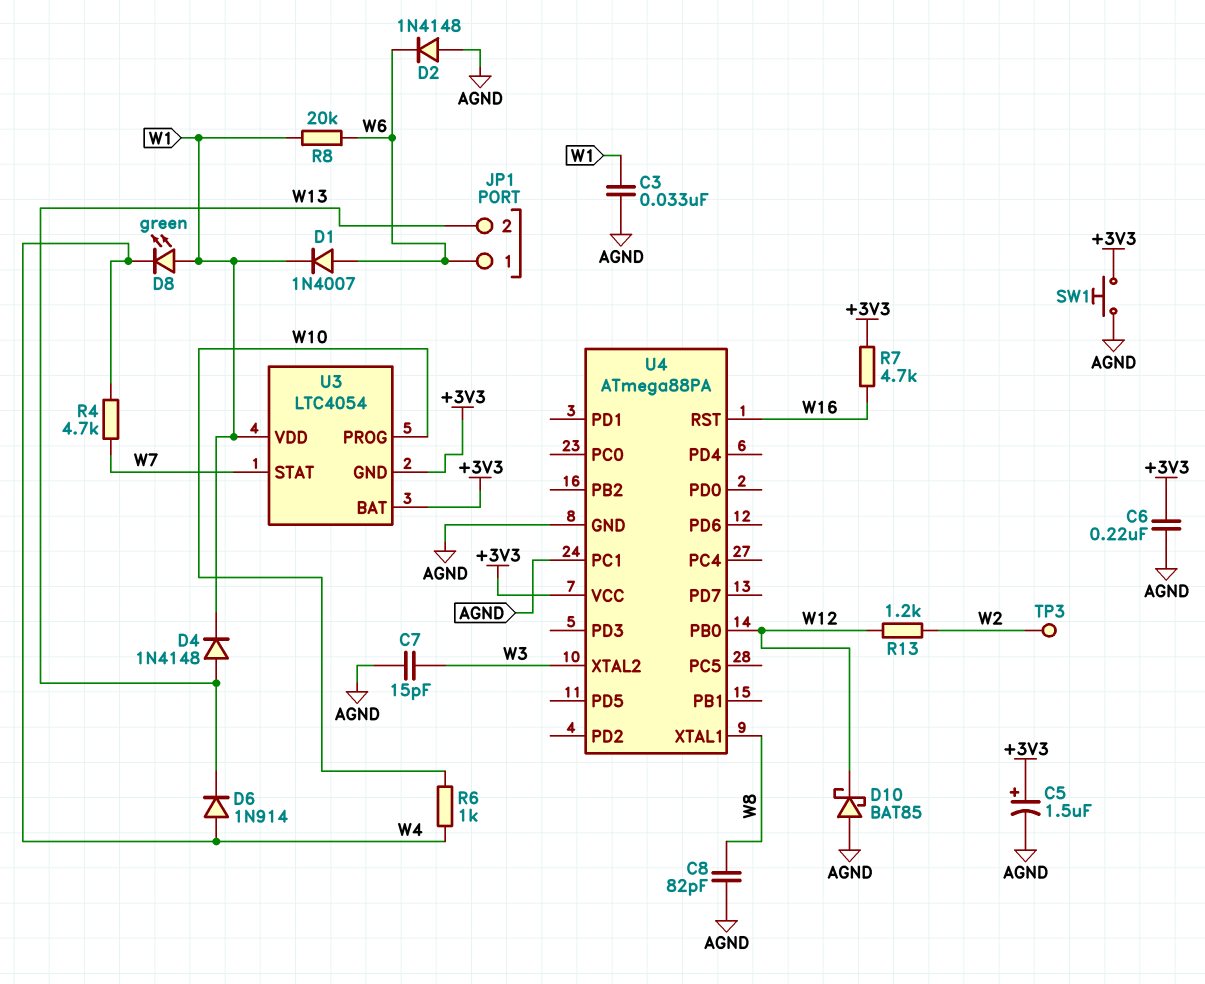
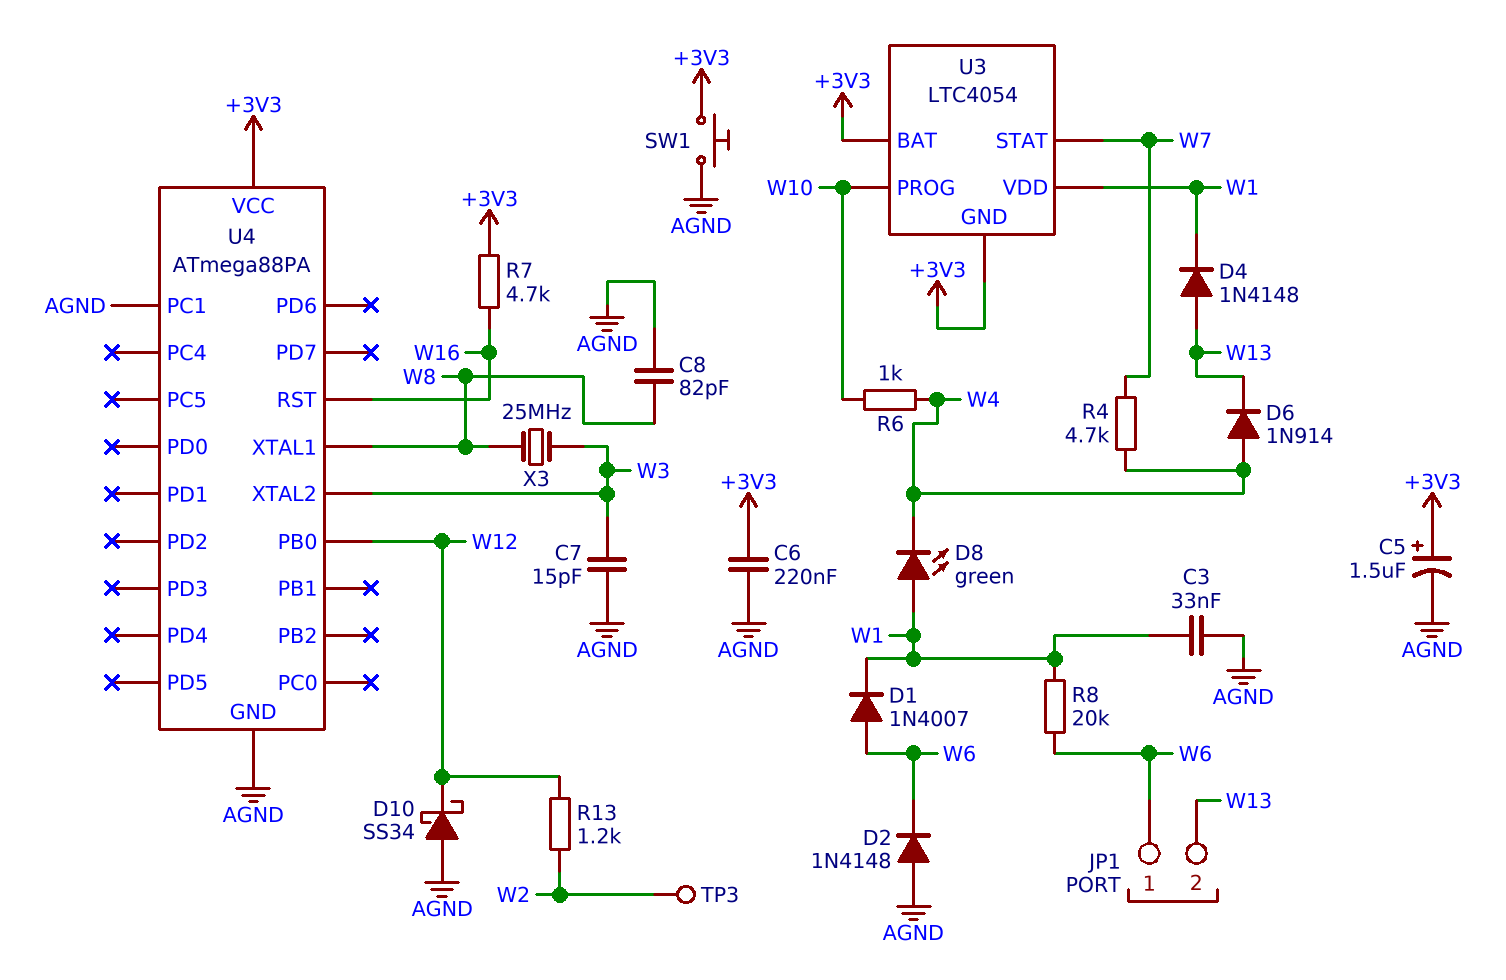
D10: schottky BAT85 (A AGND, K W12) -> schottky SS34 (A AGND, K W12)
X3: none -> 25MHz (W3, W8)

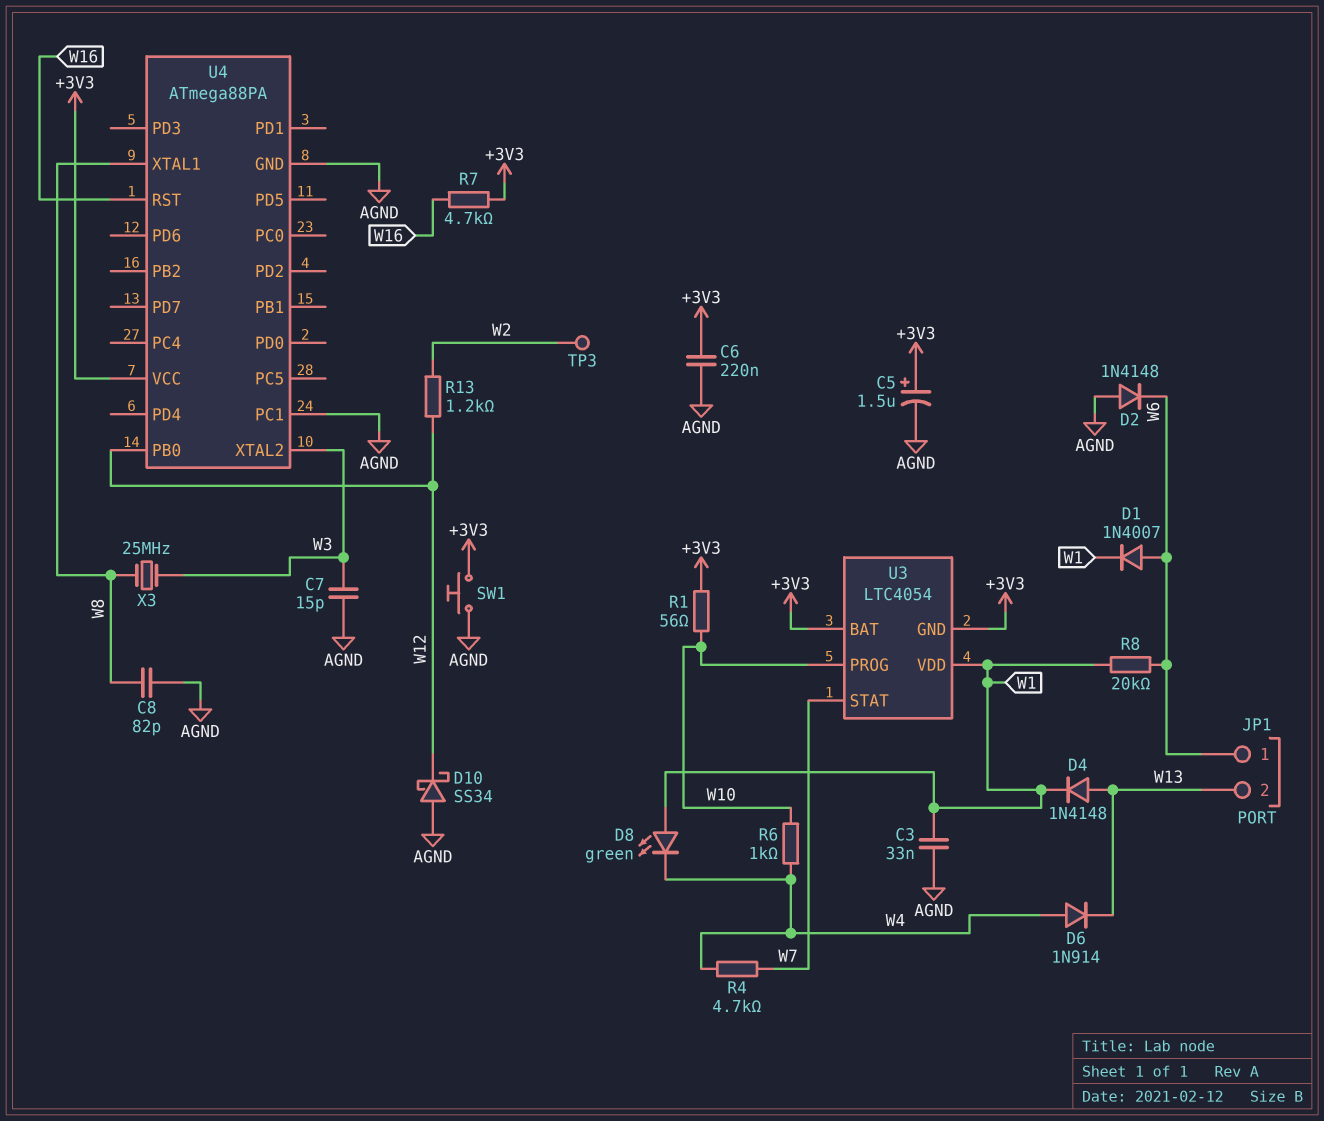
R1: none -> 56 (+3V3, W10)

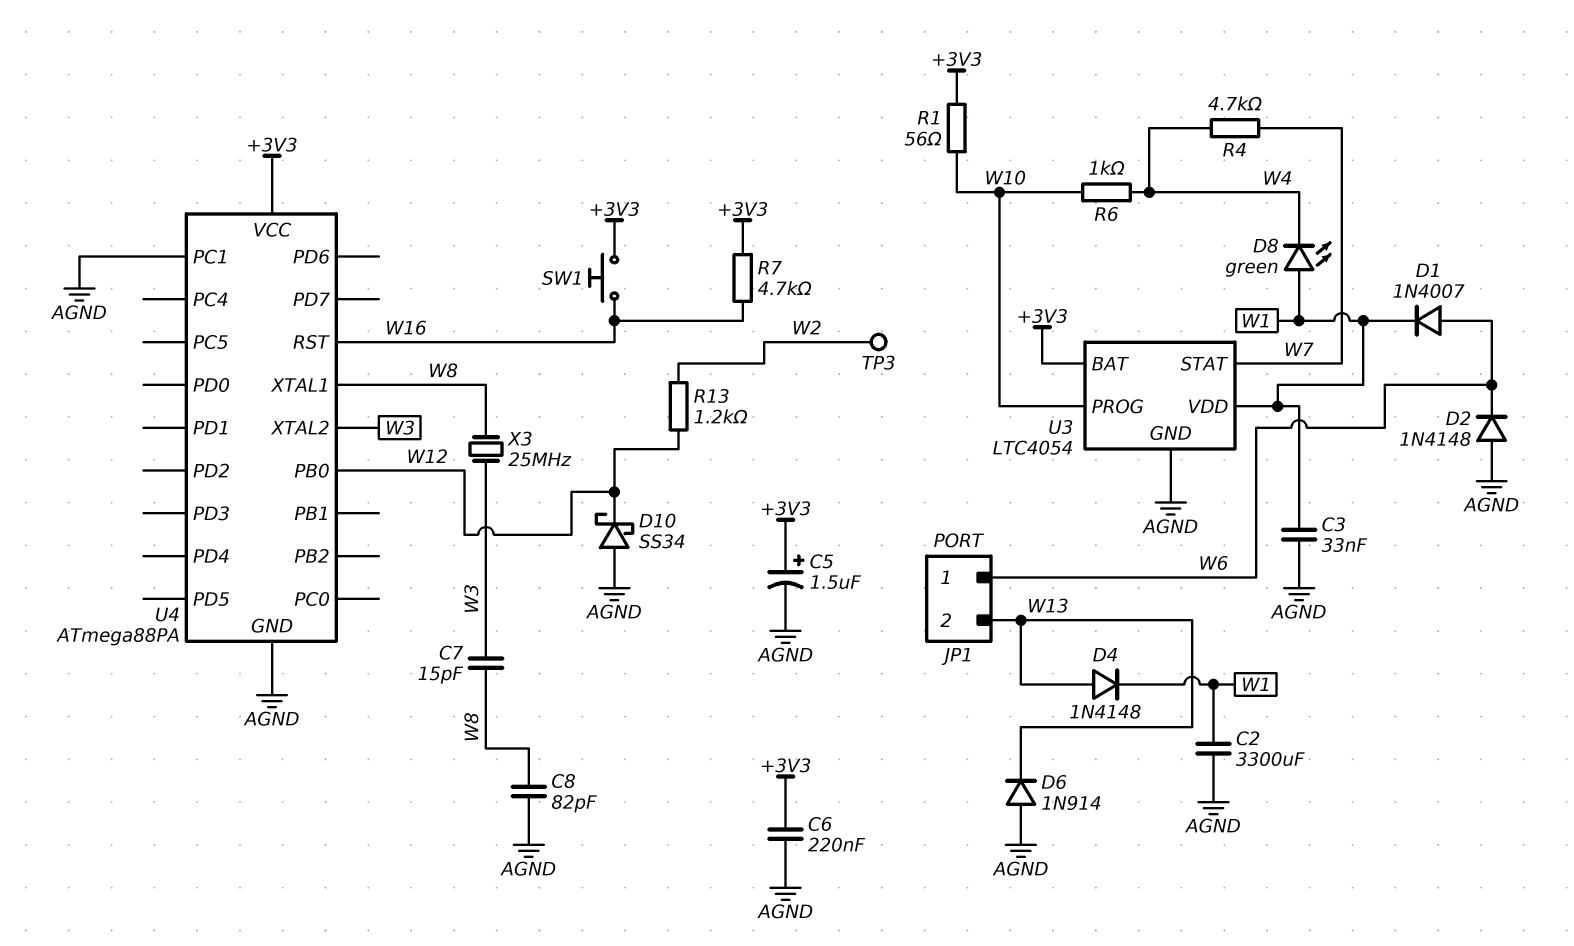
C2: none -> 3300uF (AGND, W1)
C7: 15pF (AGND, W3) -> 15pF (W3, W8)
D6: diode 1N914 (A W4, K W13) -> diode 1N914 (A AGND, K W13)
R8: 20k (W1, W6) -> none
SW1: button (+3V3, AGND) -> button (+3V3, W16)
U3 pin GND: +3V3 -> AGND

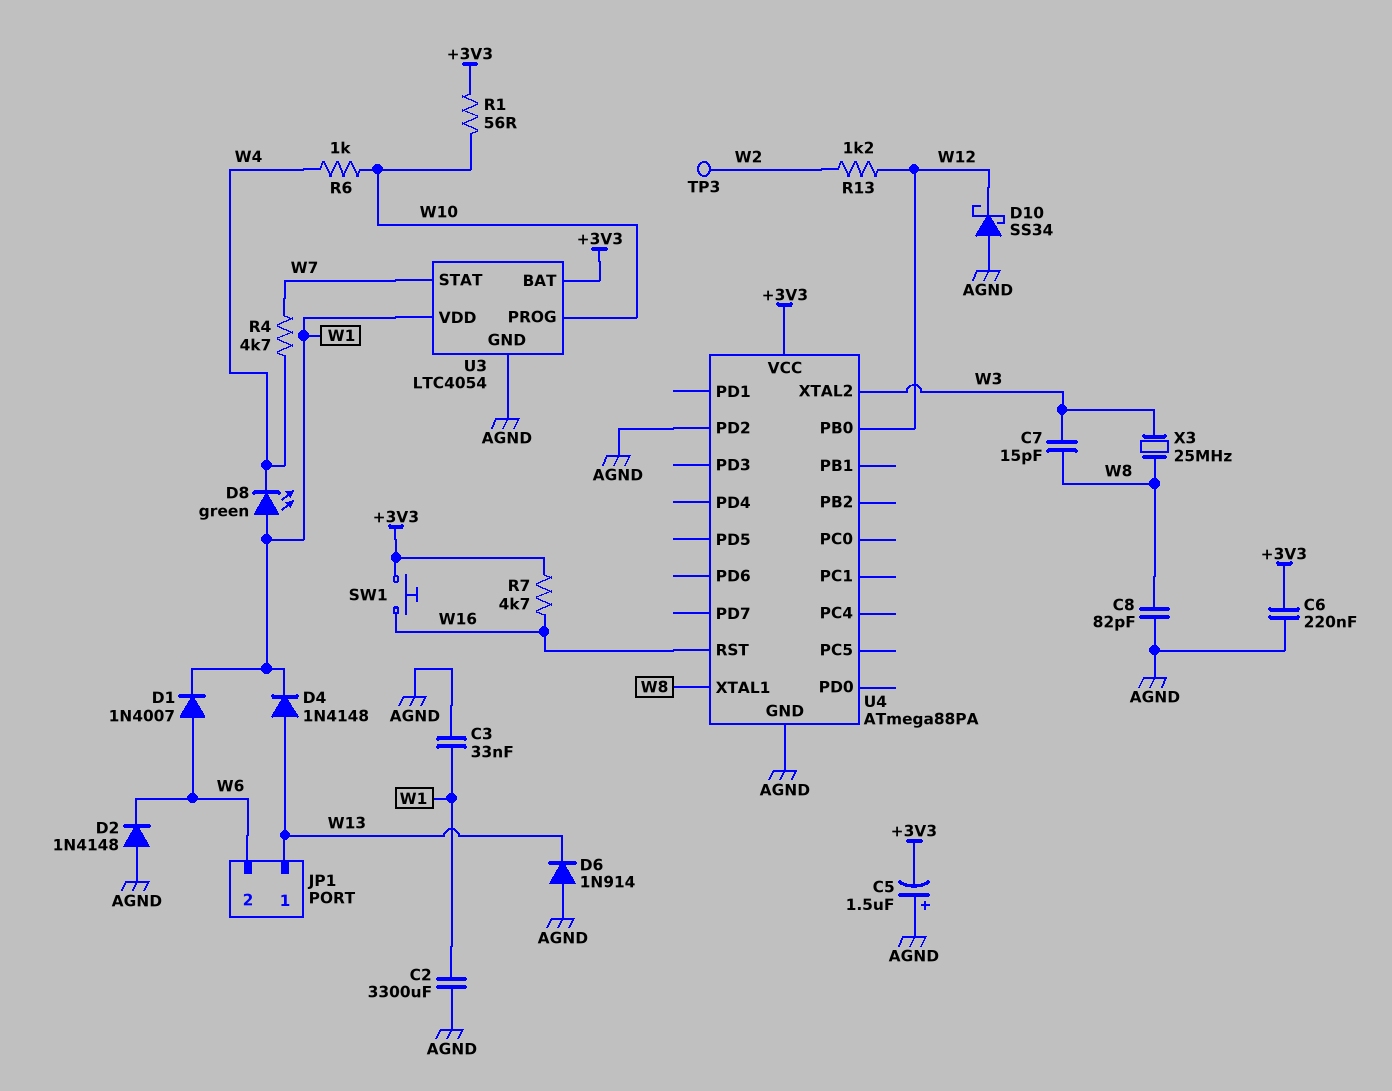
C5: 1.5uF (plus +3V3, minus AGND) -> 1.5uF (plus AGND, minus +3V3)
JP1 pin 1: W6 -> W13
JP1 pin 2: W13 -> W6
U4 pin PC1: AGND -> none
U4 pin PD2: none -> AGND

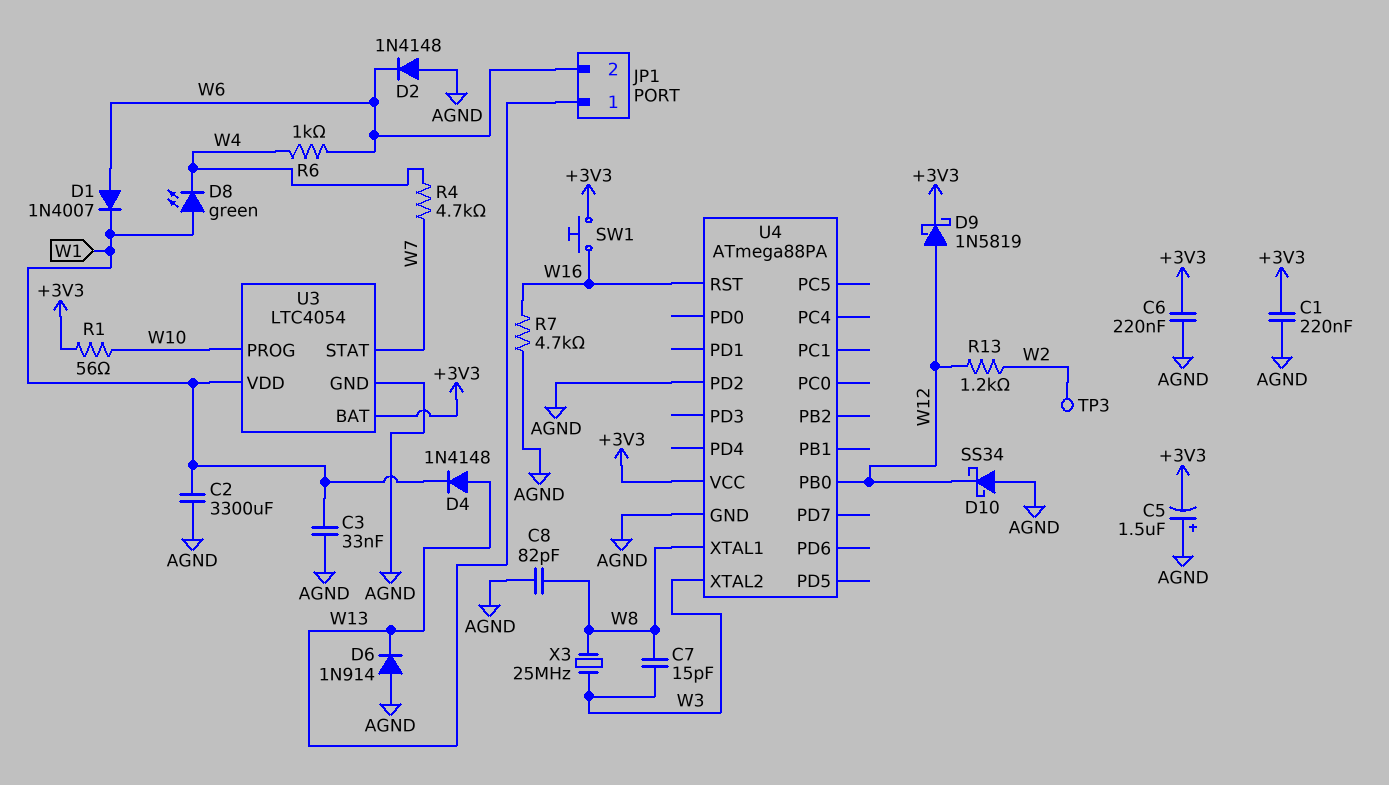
C1: none -> 220nF (+3V3, AGND)
D9: none -> schottky 1N5819 (A W12, K +3V3)
R6: 1k (W4, W10) -> 1k (W4, W6)
R7: 4.7k (+3V3, W16) -> 4.7k (AGND, W16)

